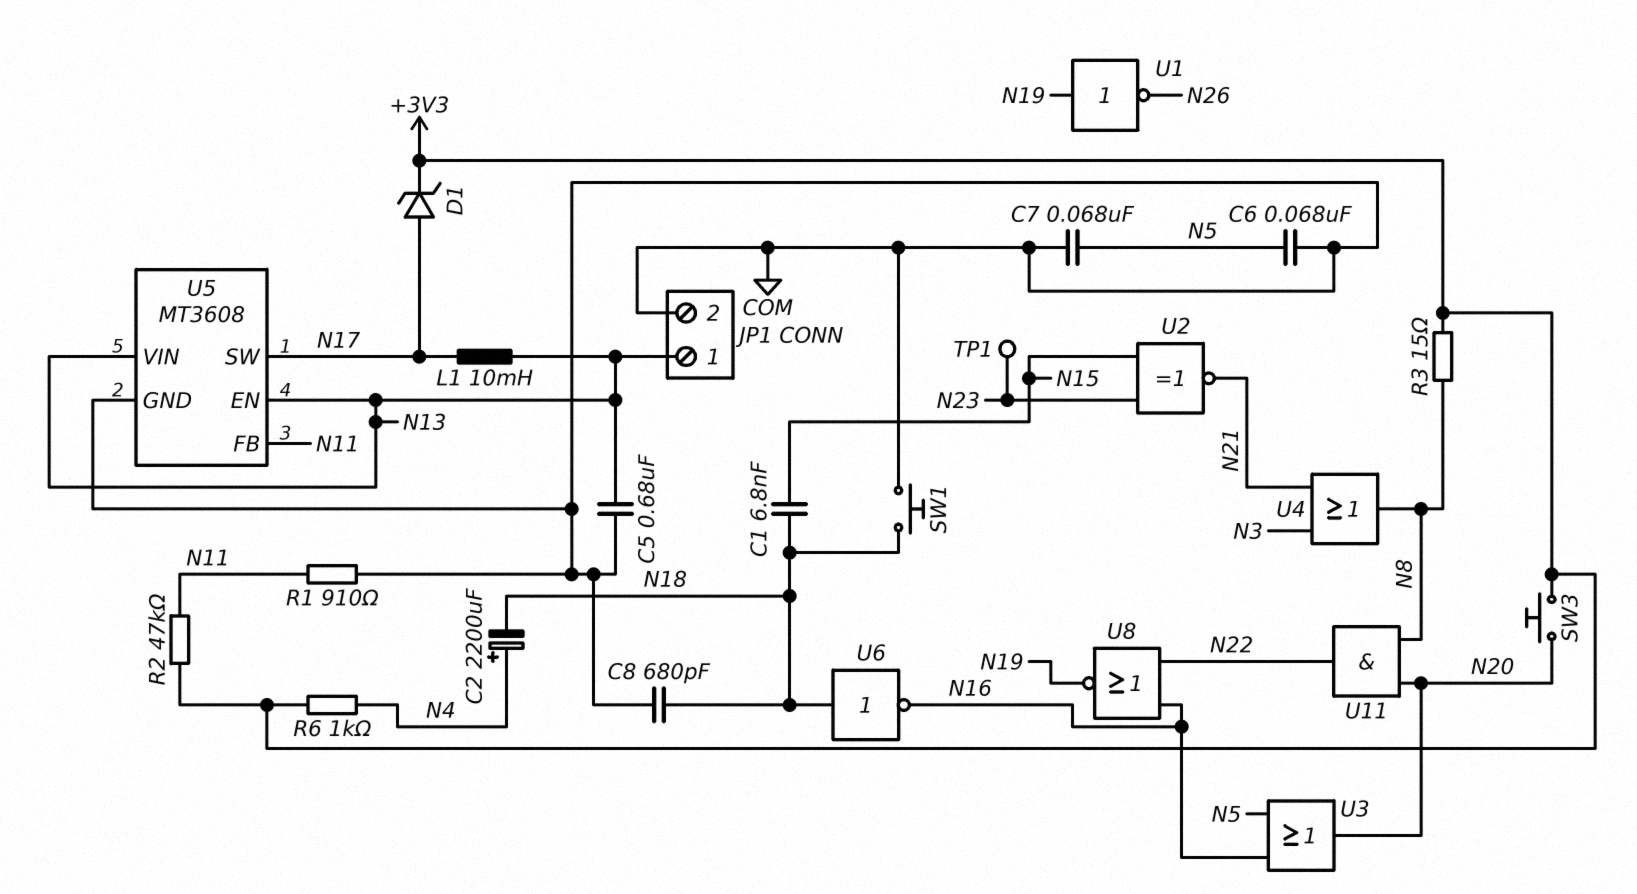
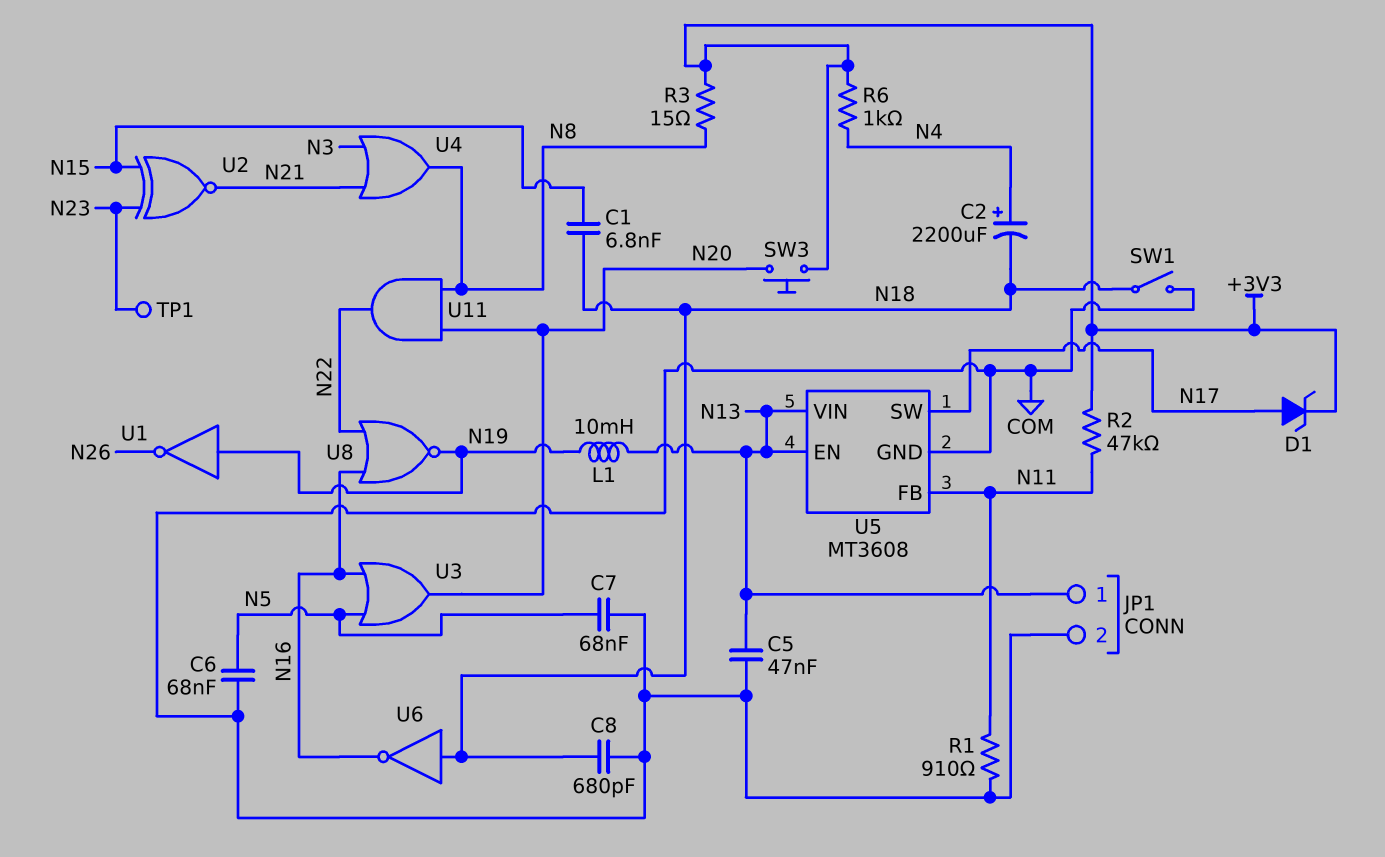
C5: 680nF (COM, N13) -> 47nF (COM, N13)
L1: 10mH (N13, N17) -> 10mH (N13, N19)
SW1: button (COM, N18) -> switch (COM, N18)

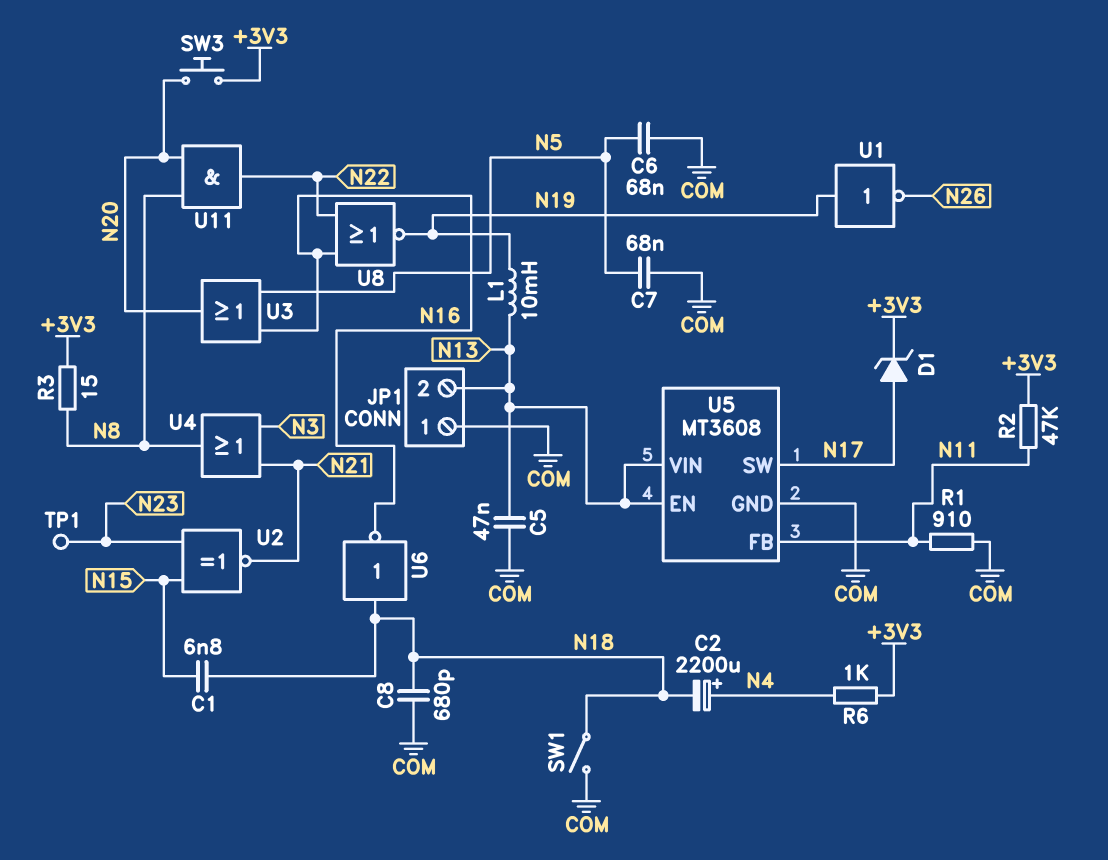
JP1 pin 1: N13 -> COM
JP1 pin 2: COM -> N13

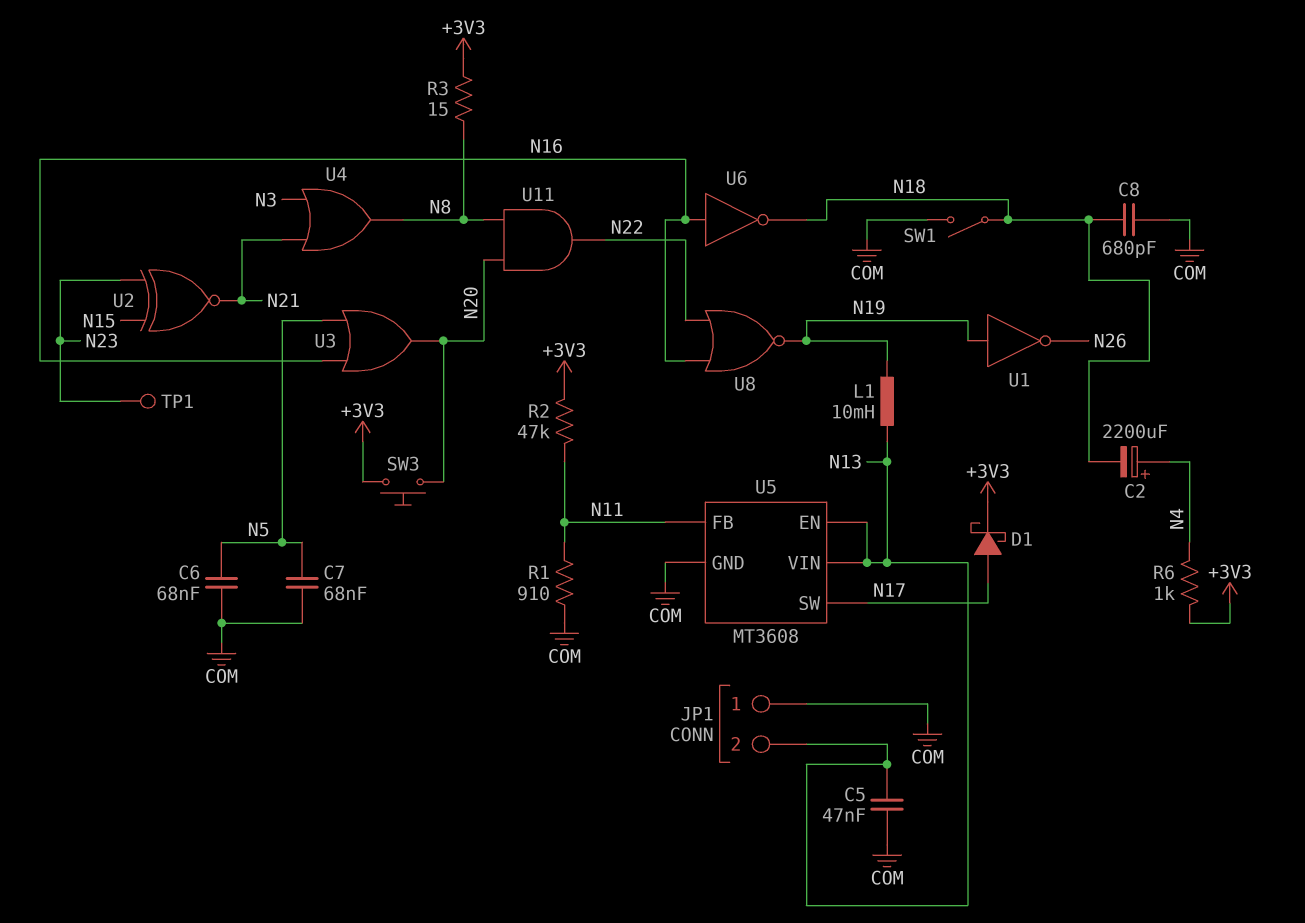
C1: 6.8nF (N15, N18) -> none
D1: zener (A N17, K +3V3) -> schottky (A N17, K +3V3)
U6: NOT (in N18, out N16) -> NOT (in N16, out N18)

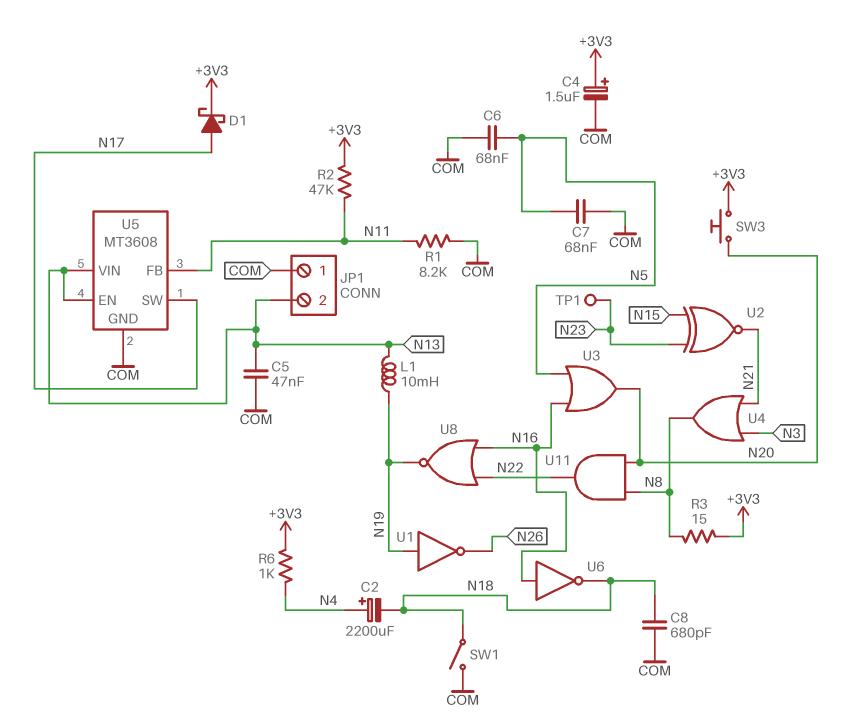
C4: none -> 1.5uF (plus +3V3, minus COM)
R1: 910 (COM, N11) -> 8.2k (COM, N11)

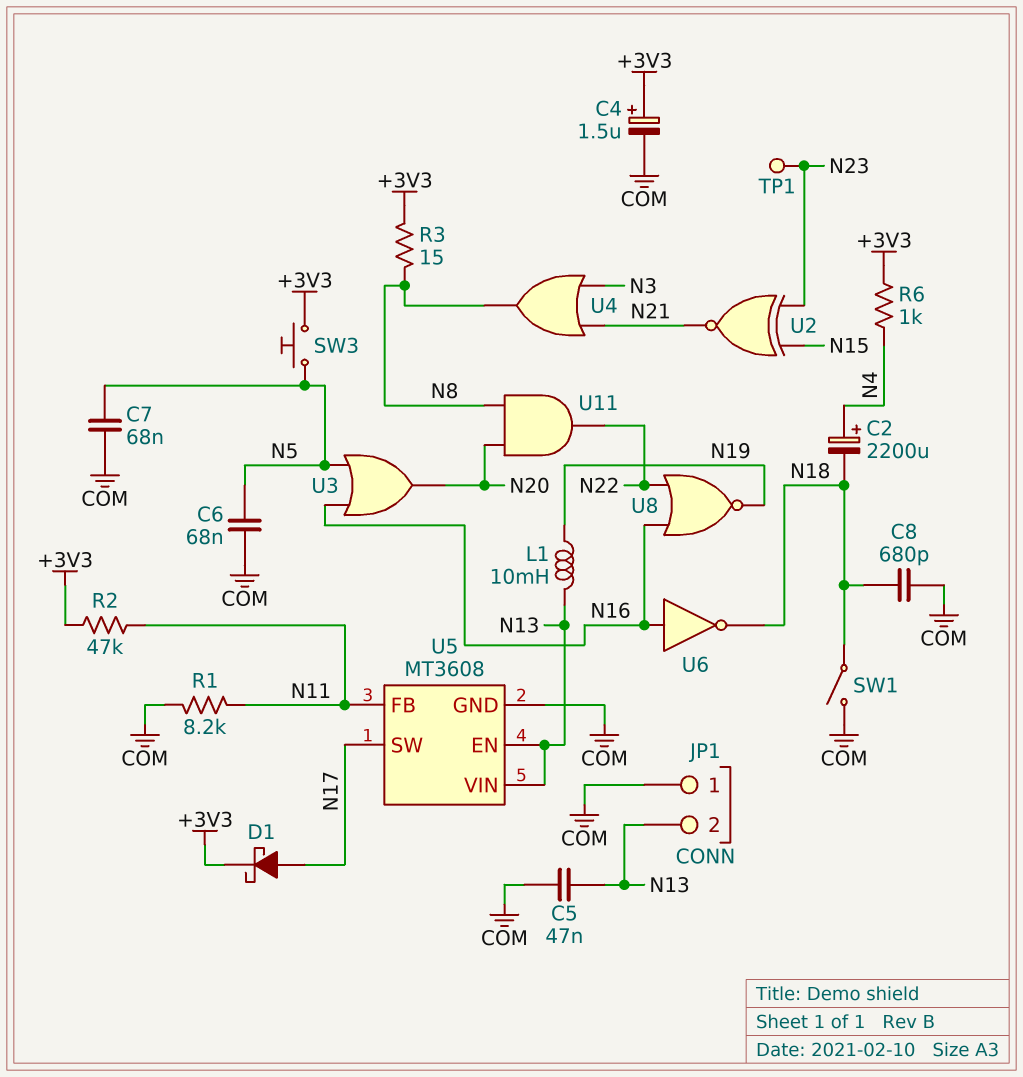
SW3: button (+3V3, N20) -> button (+3V3, N5)
U1: NOT (in N19, out N26) -> none

